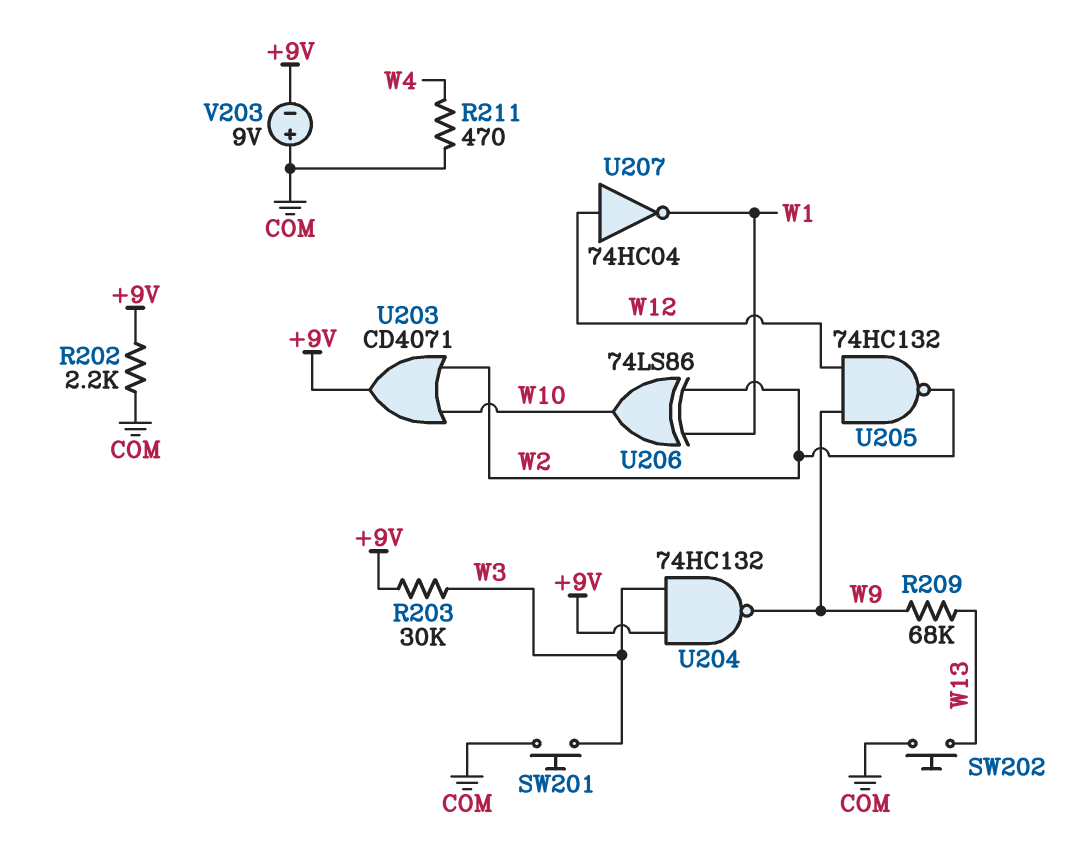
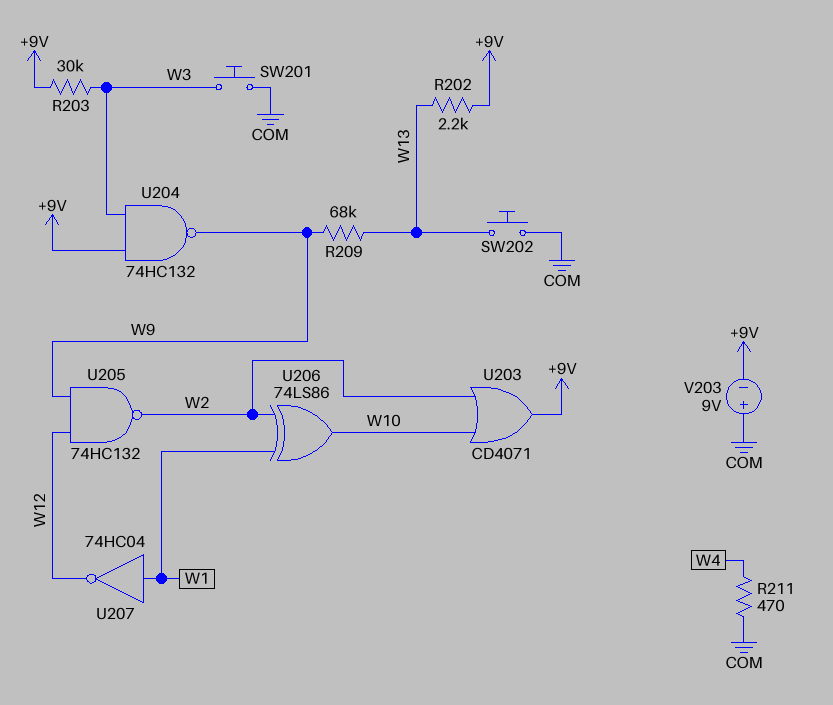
R202: 2.2k (+9V, COM) -> 2.2k (+9V, W13)
U207: NOT 74HC04 (in W12, out W1) -> NOT 74HC04 (in W1, out W12)

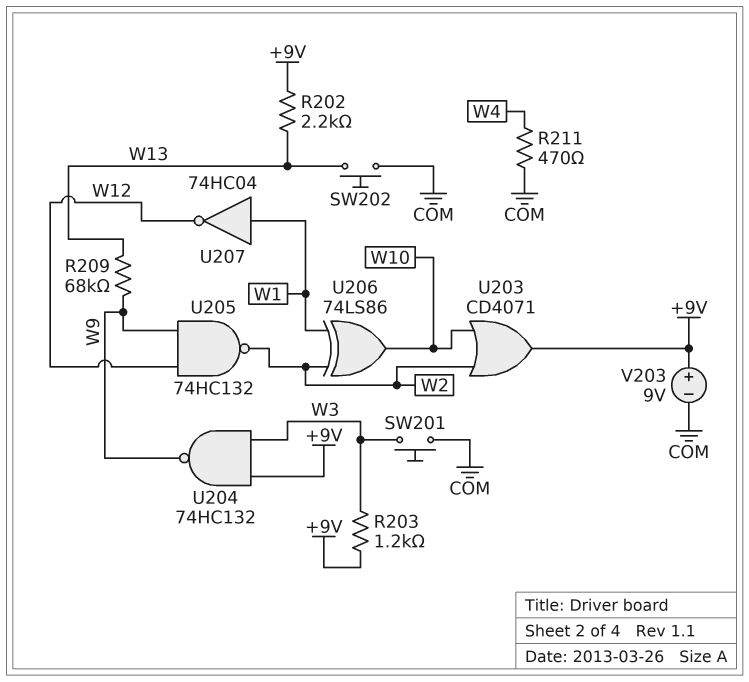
R203: 30k (+9V, W3) -> 1.2k (+9V, W3)
V203: 9V (plus COM, minus +9V) -> 9V (plus +9V, minus COM)

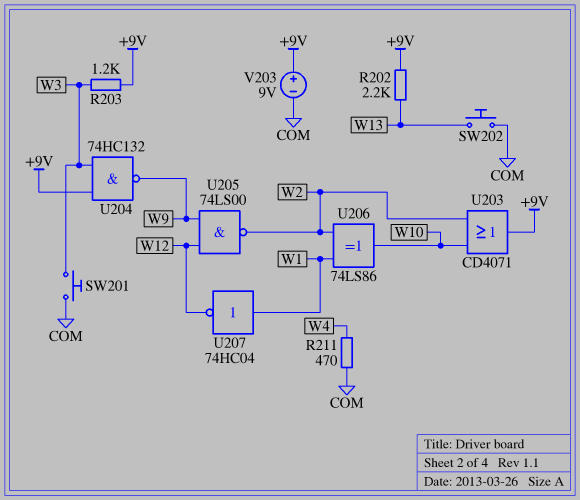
R209: 68k (W9, W13) -> none
U205: NAND 74HC132 (in W9, in W12, out W2) -> NAND 74LS00 (in W9, in W12, out W2)

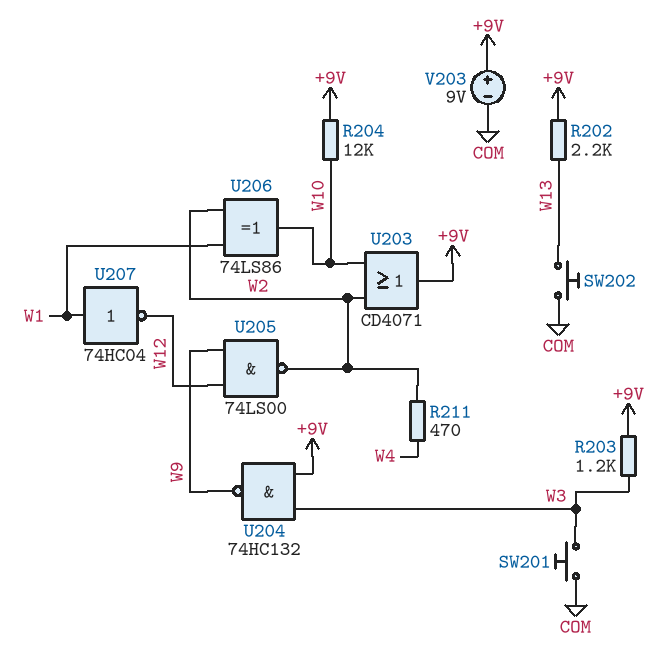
R204: none -> 12k (+9V, W10)
R211: 470 (COM, W4) -> 470 (W2, W4)

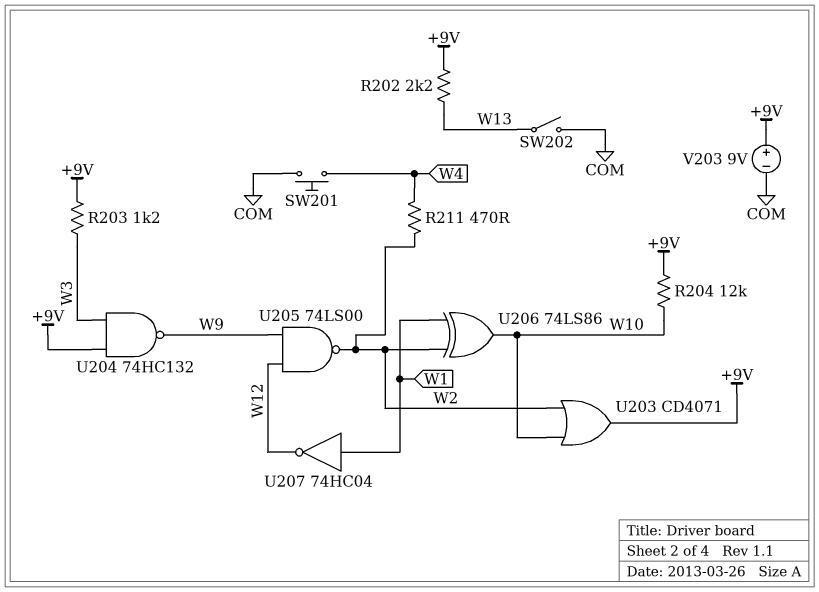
SW201: button (COM, W3) -> button (COM, W4)
SW202: button (COM, W13) -> switch (COM, W13)

